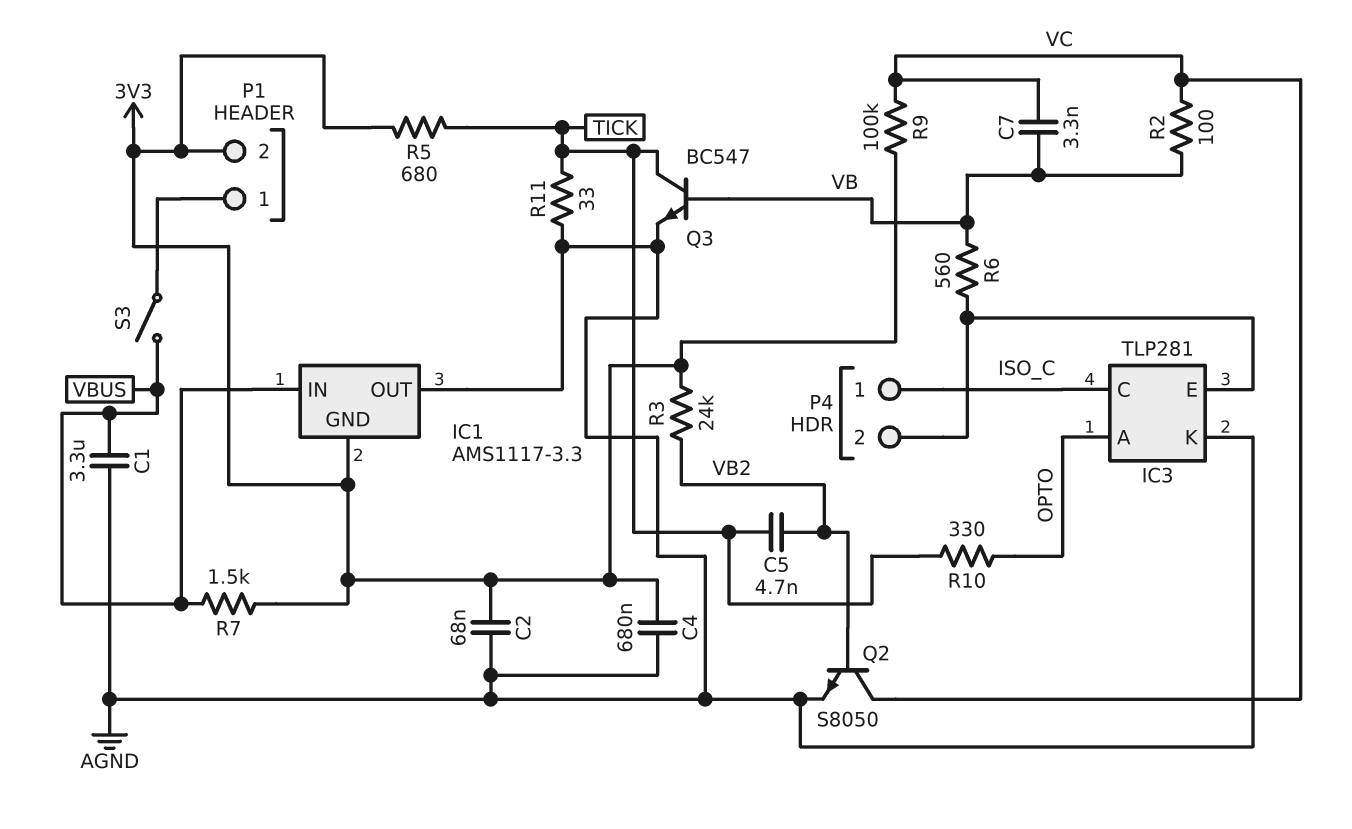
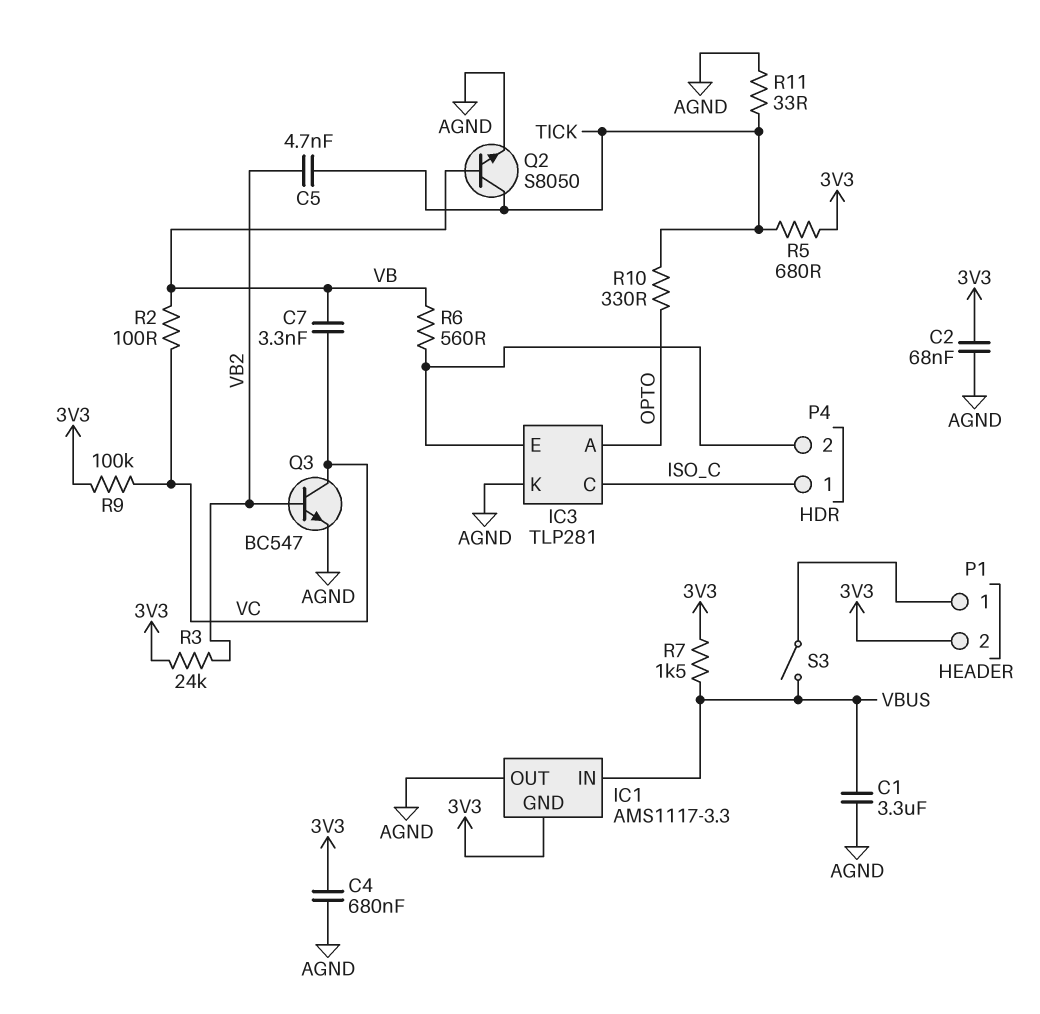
Q2: NPN S8050 (B VB2, C VC, E AGND) -> NPN S8050 (B VB, C TICK, E AGND)
Q3: NPN BC547 (B VB, C TICK, E AGND) -> NPN BC547 (B VB2, C VC, E AGND)

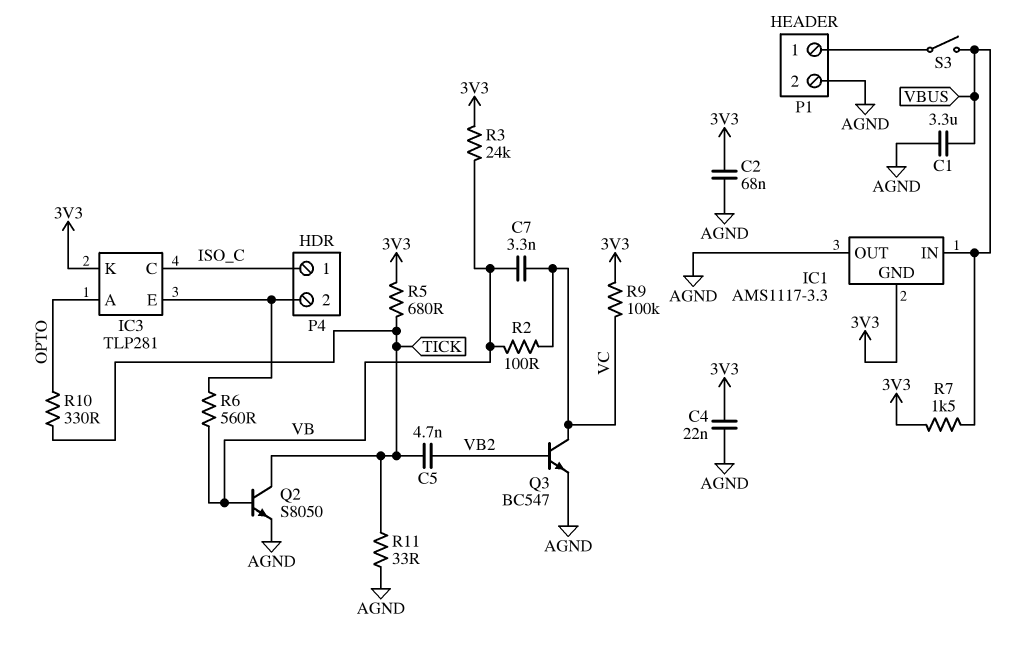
C4: 680nF (3V3, AGND) -> 22nF (3V3, AGND)
IC3 pin K: AGND -> 3V3
P1 pin 2: 3V3 -> AGND
R3: 24k (3V3, VB2) -> 24k (3V3, VB)

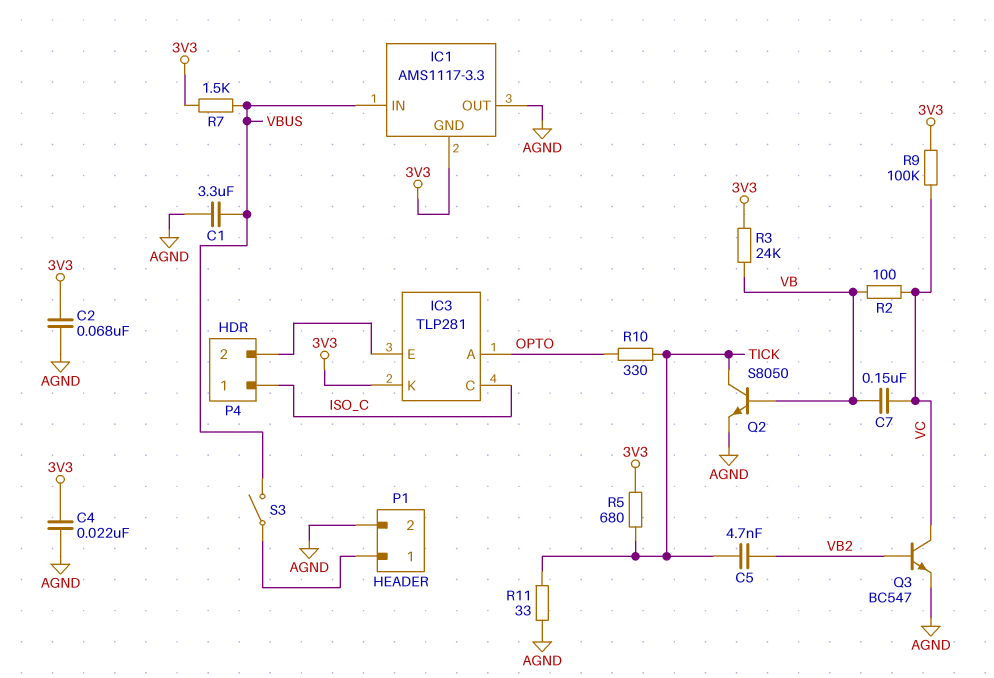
C7: 3.3nF (VB, VC) -> 150nF (VB, VC)
R6: 560 (IC3/E, VB) -> none

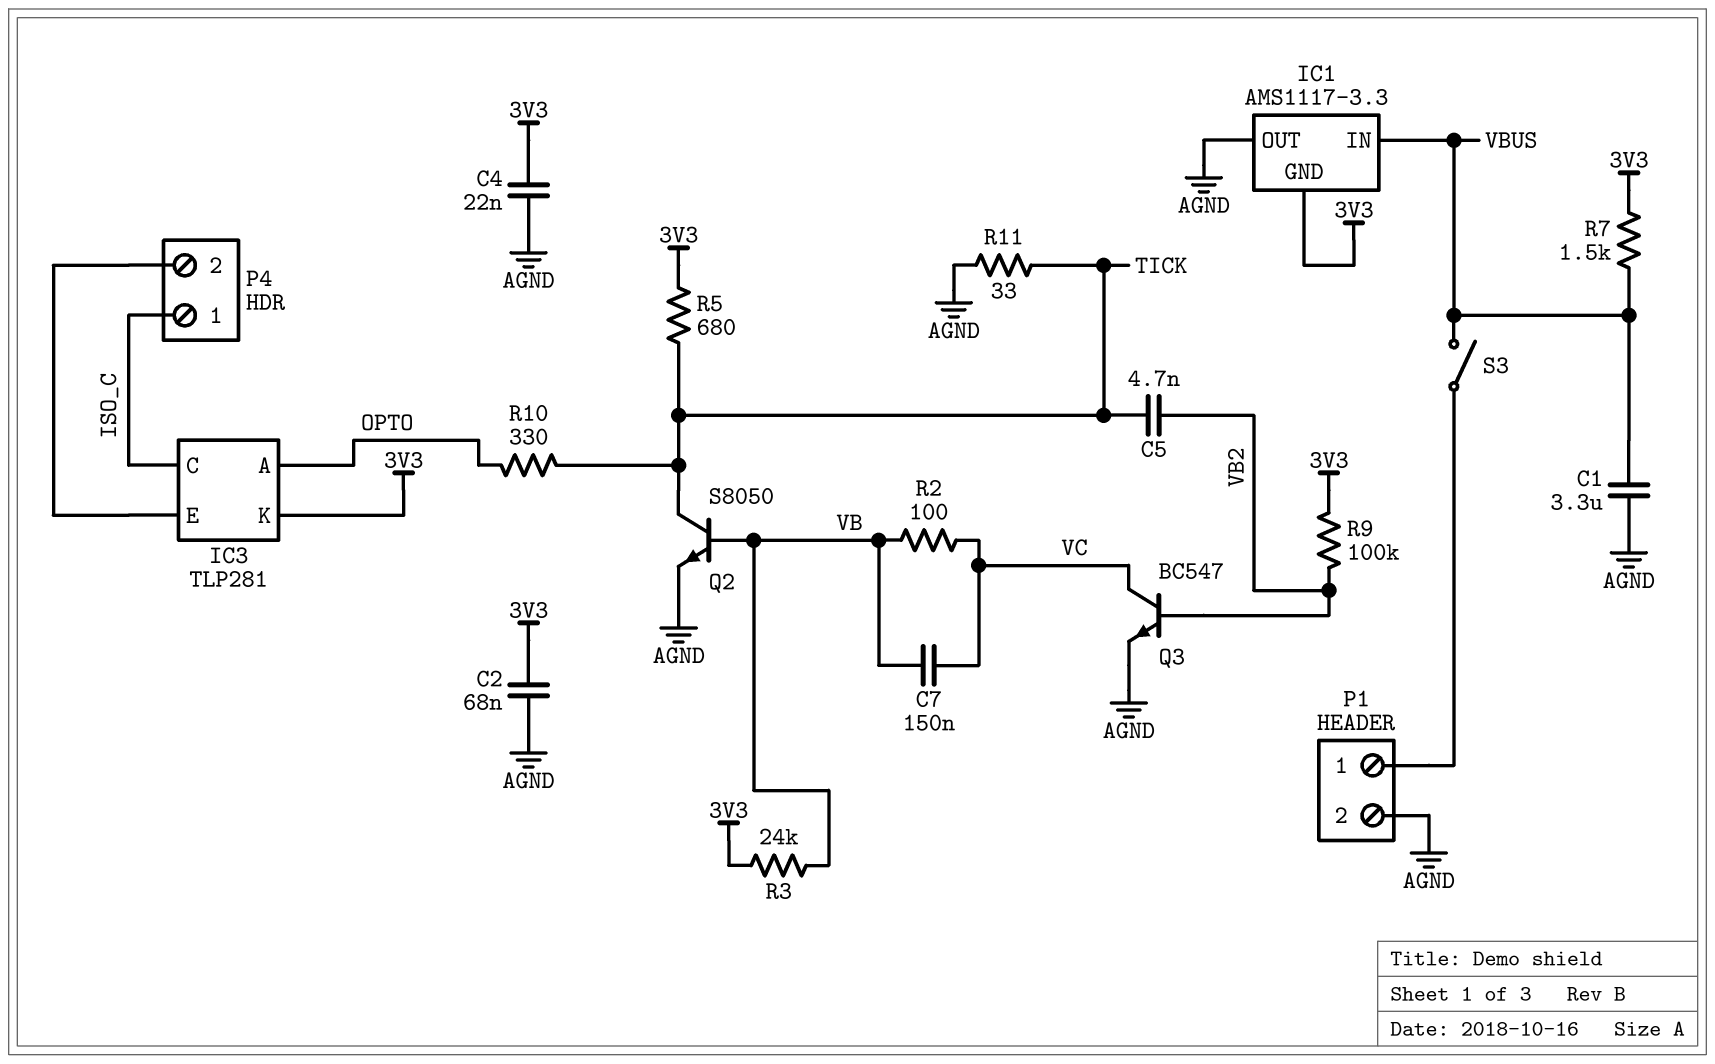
R9: 100k (3V3, VC) -> 100k (3V3, VB2)

